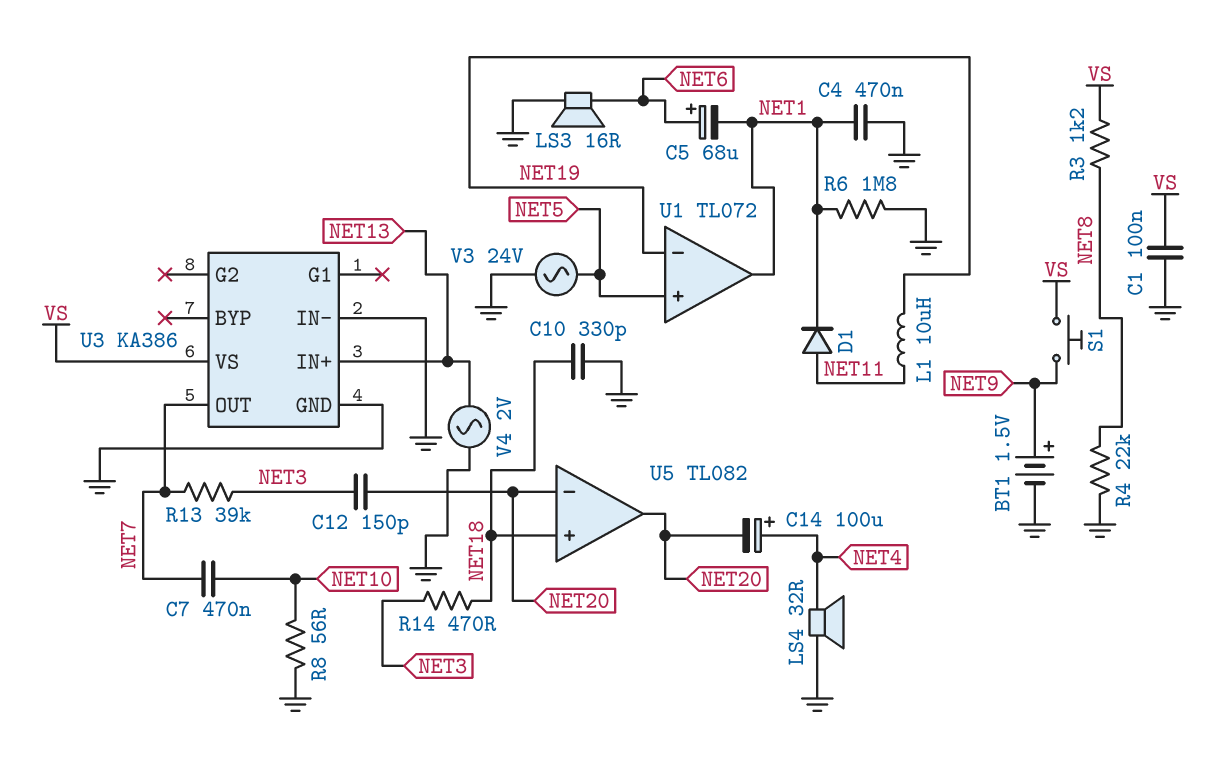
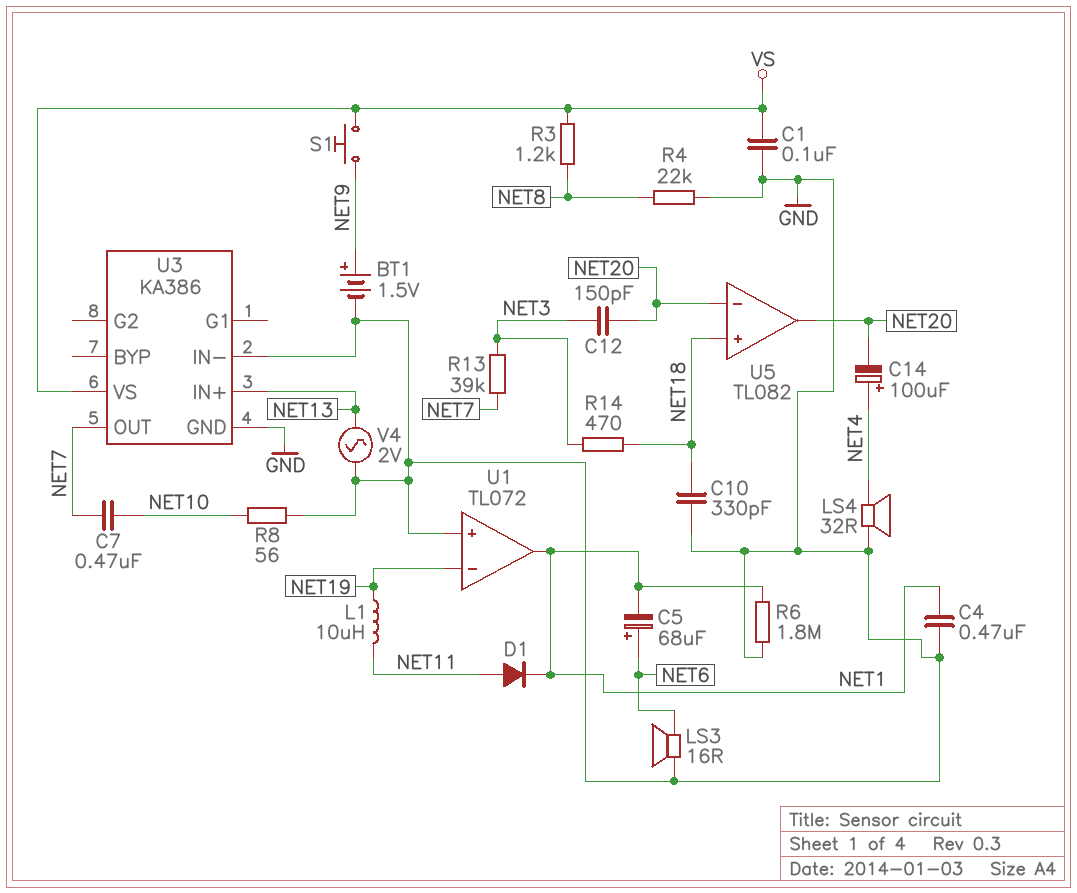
U1 pin in+: NET5 -> GND
V3: AC 24V (GND, NET5) -> none

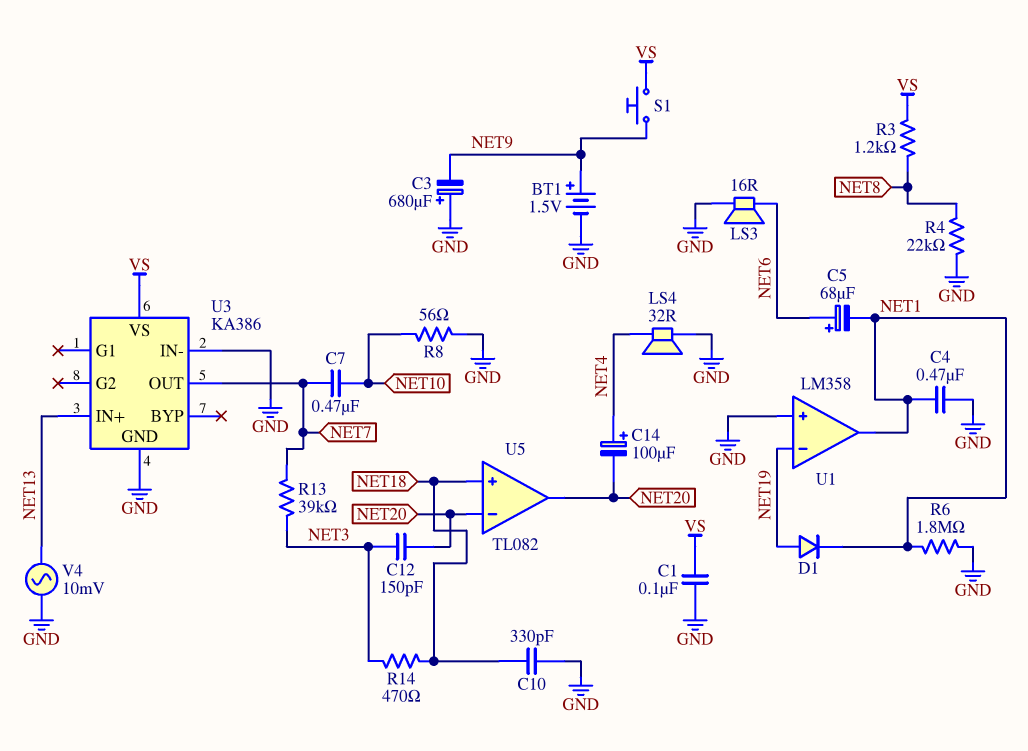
C3: none -> 680uF (plus GND, minus NET9)
D1: diode (A NET11, K NET1) -> diode (A NET19, K NET1)
L1: 10uH (NET11, NET19) -> none
U1: TL072 -> LM358
V4: AC 2V (GND, NET13) -> AC 10mV (GND, NET13)

